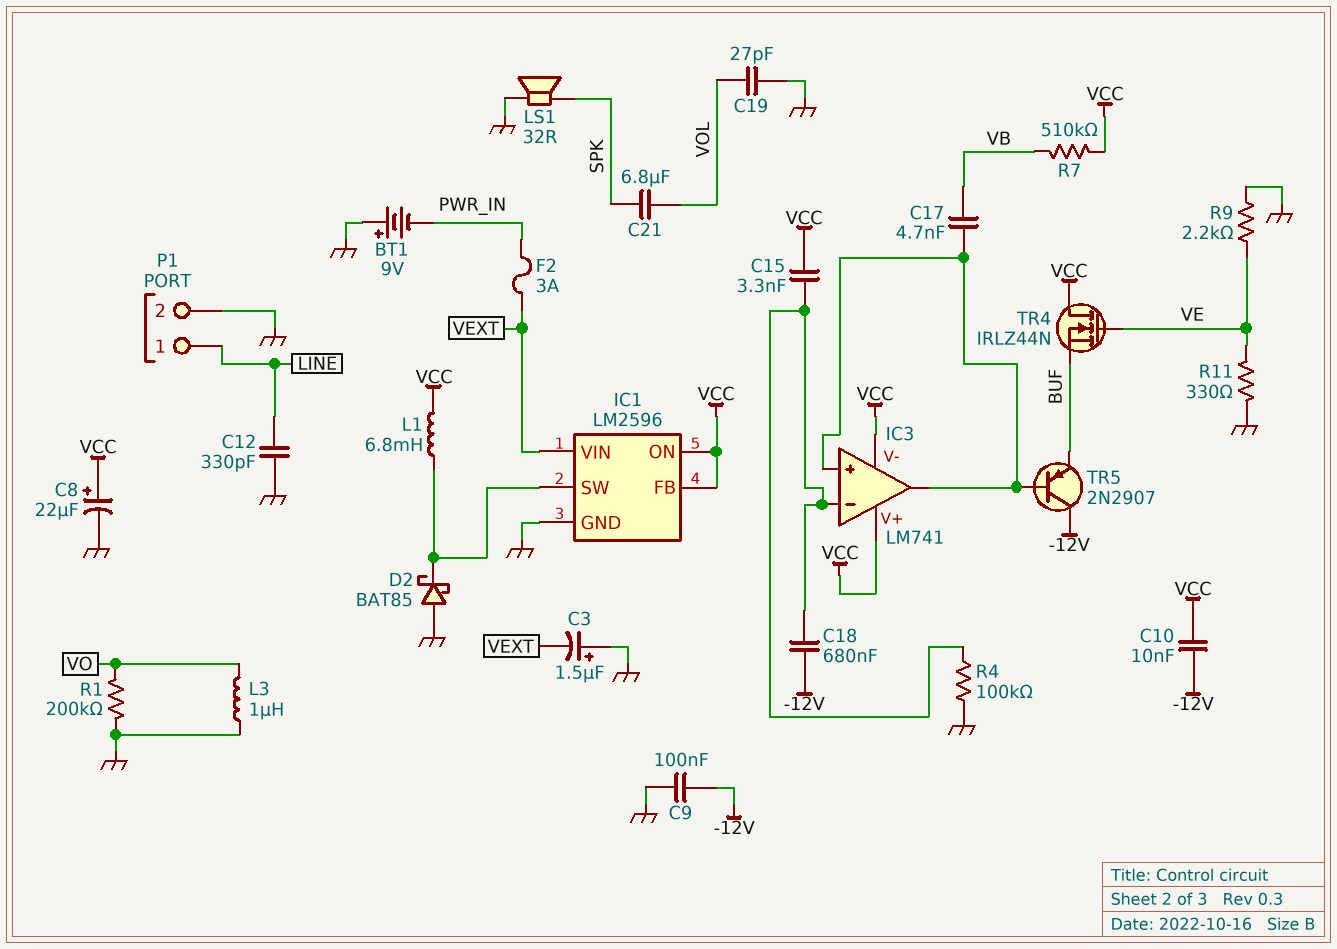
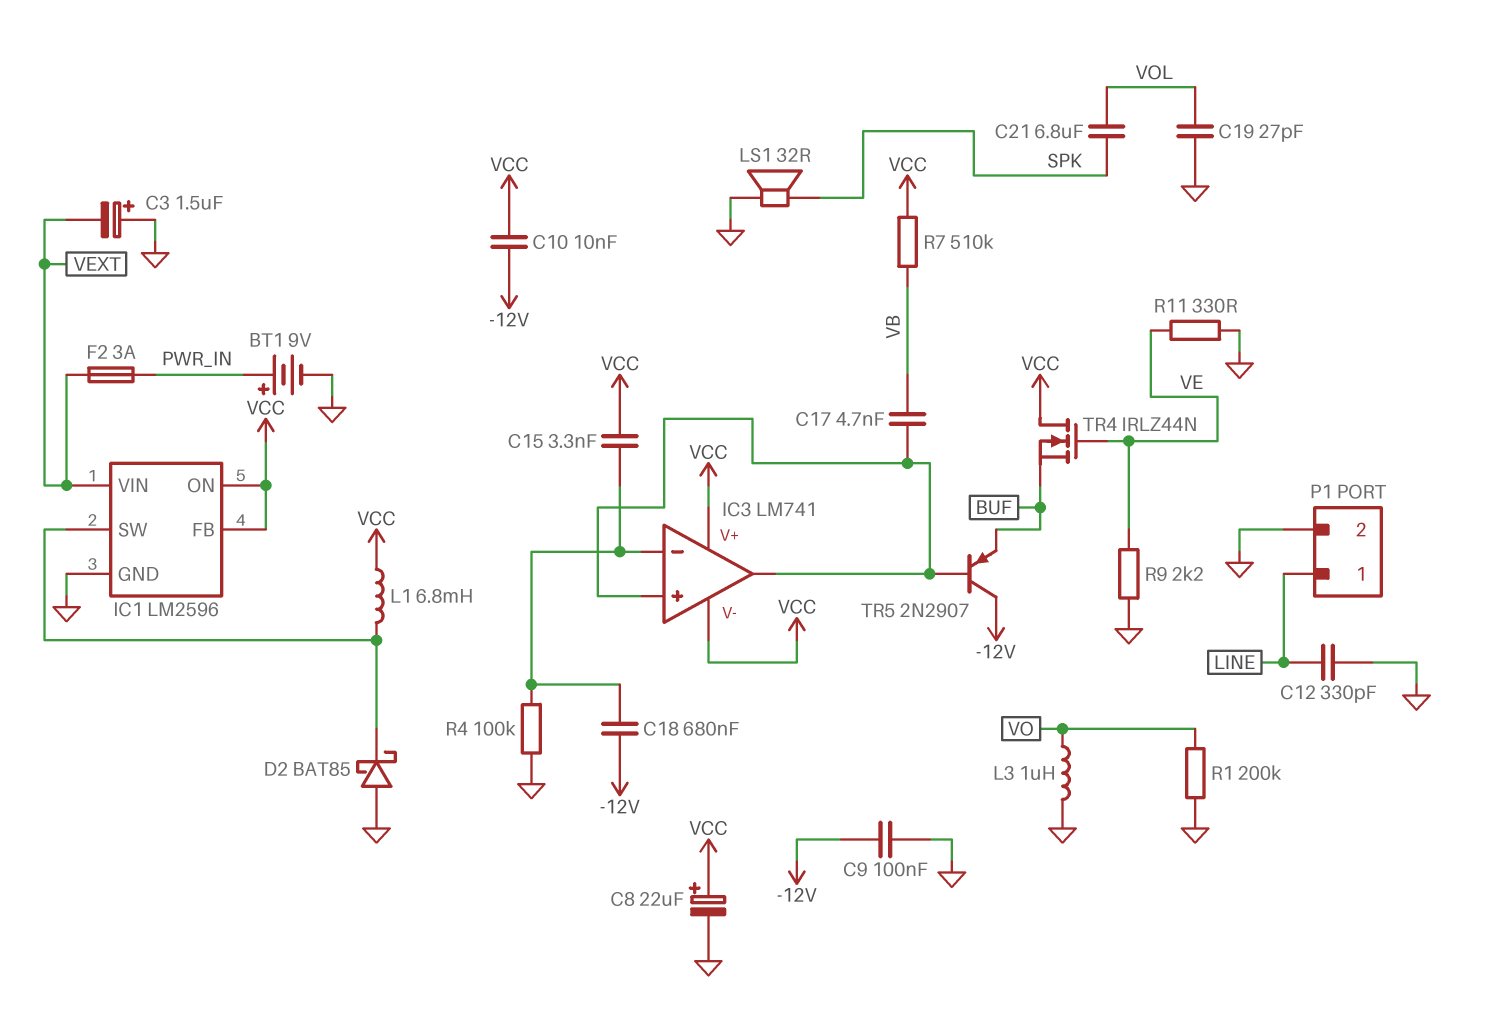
BT1: 9V (plus GND, minus PWR_IN) -> 9V (plus PWR_IN, minus GND)

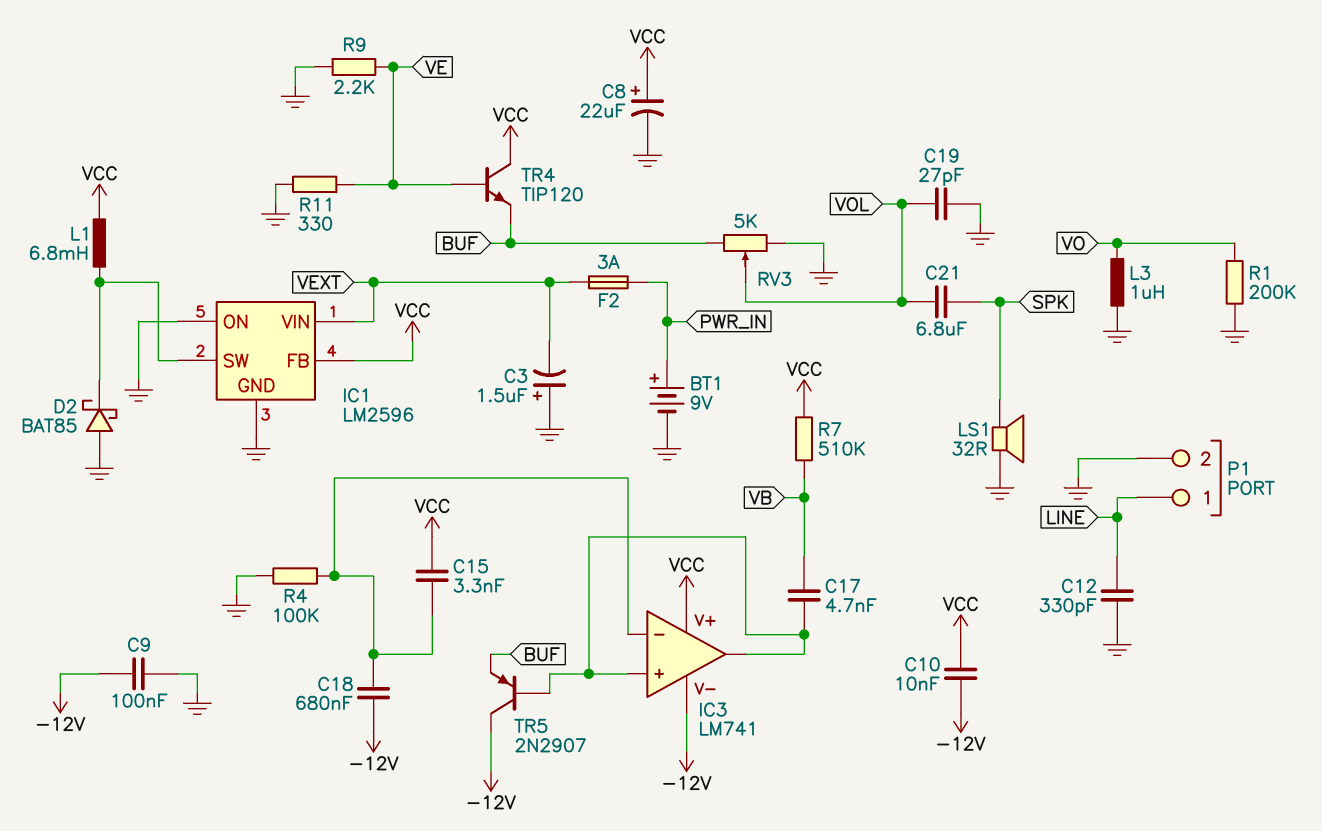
IC1 pin ON: VCC -> GND
IC3 pin V-: VCC -> -12V
RV3: none -> 5k (BUF, GND, wiper VOL)
TR4: NMOS IRLZ44N (G VE, D VCC, S BUF) -> NPN TIP120 (B VE, C VCC, E BUF)

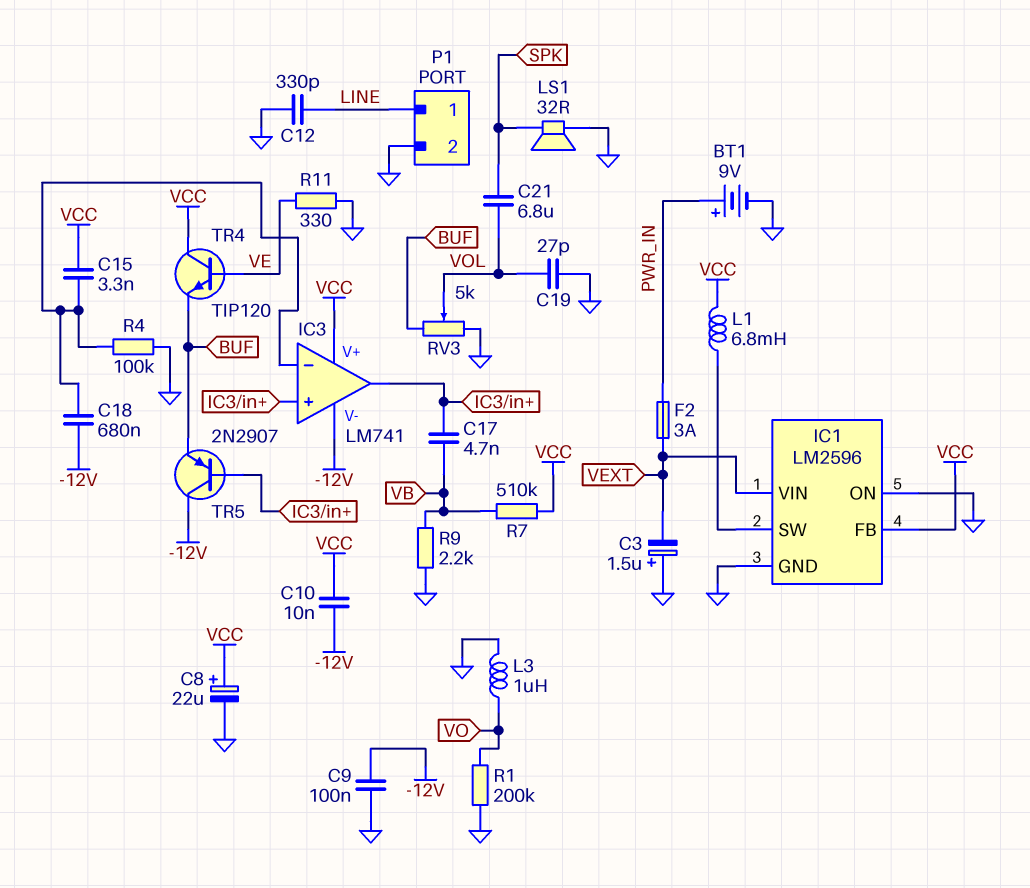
D2: schottky BAT85 (A GND, K IC1/SW) -> none
R9: 2.2k (GND, VE) -> 2.2k (GND, VB)

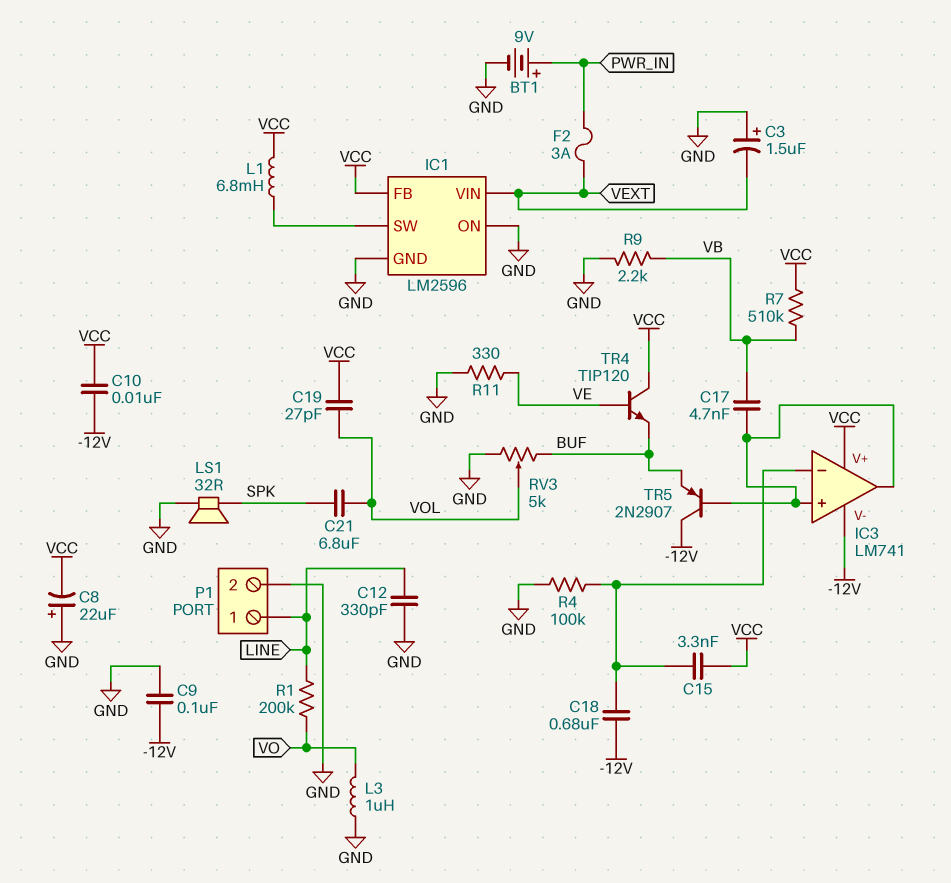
C8: 22uF (plus VCC, minus GND) -> 22uF (plus GND, minus VCC)
C19: 27pF (GND, VOL) -> 27pF (VCC, VOL)
R1: 200k (GND, VO) -> 200k (LINE, VO)

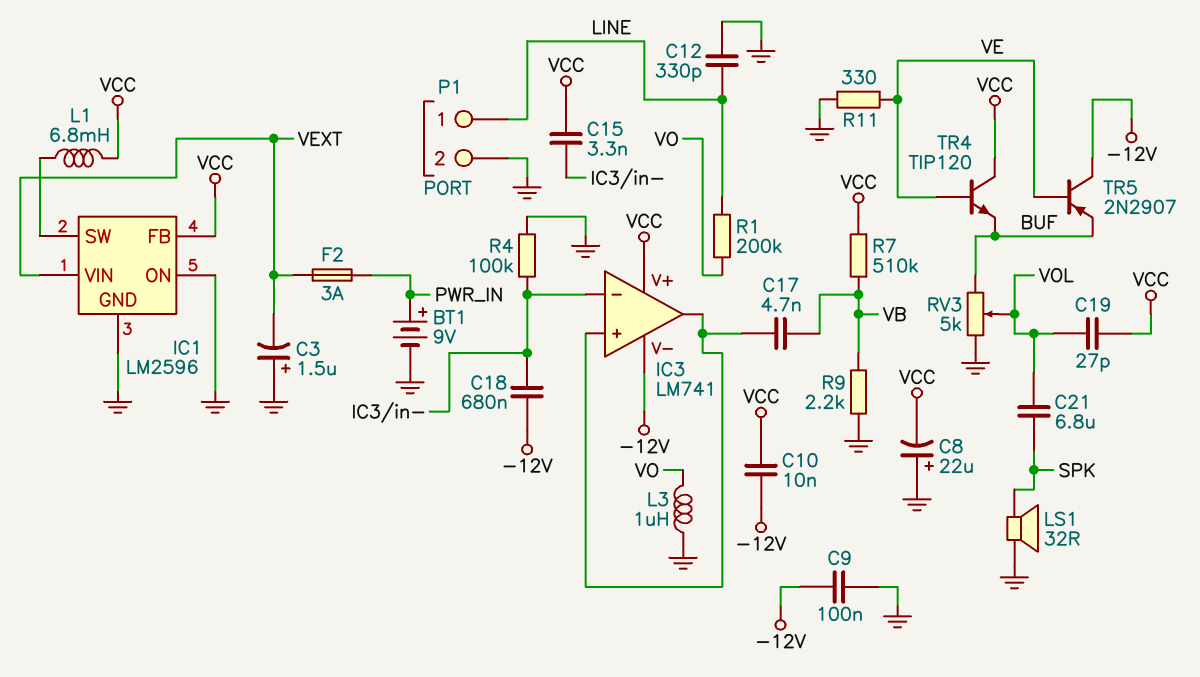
TR5: PNP 2N2907 (B IC3/in+, C -12V, E BUF) -> PNP 2N2907 (B VE, C -12V, E BUF)

